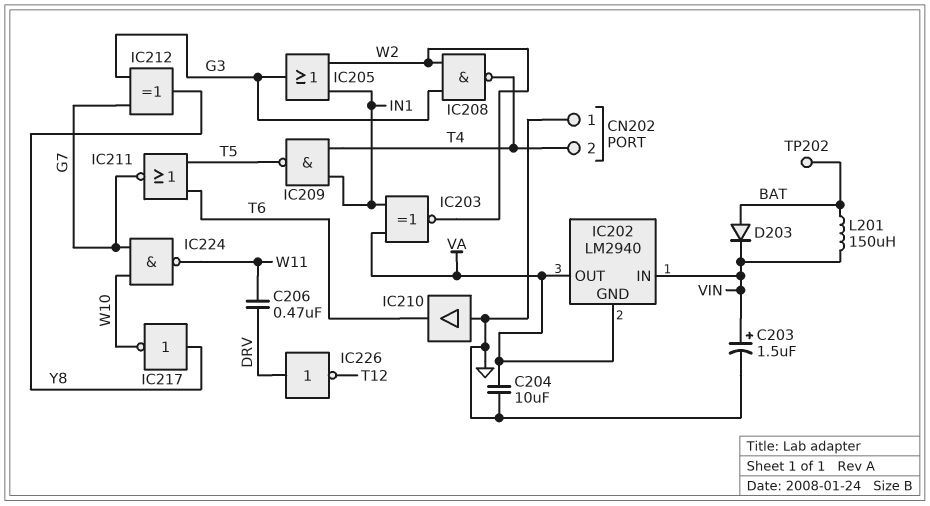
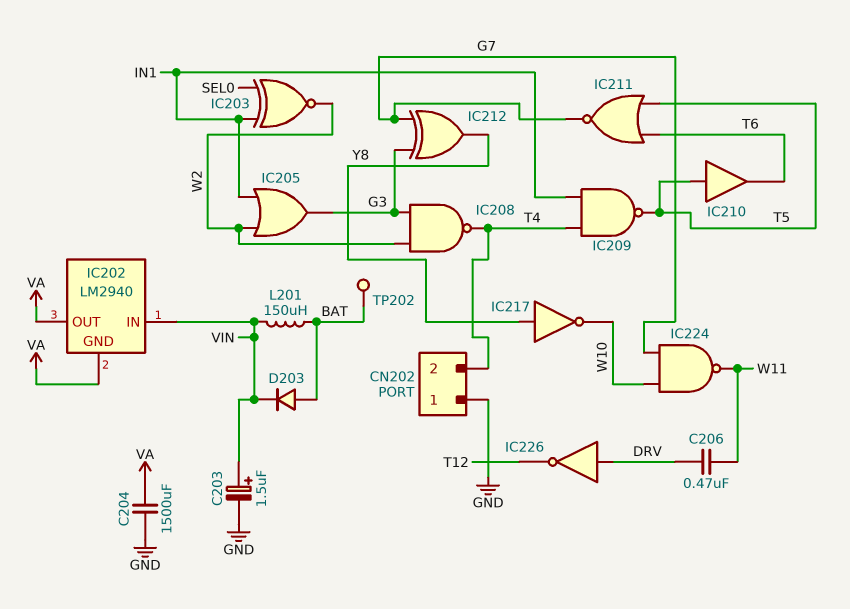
C204: 10uF (GND, VA) -> 1500uF (GND, VA)
IC203: XNOR (in IN1, in VA, out W2) -> XNOR (in IN1, in SEL0, out W2)
IC210: buffer (in GND, out T6) -> buffer (in T5, out T6)

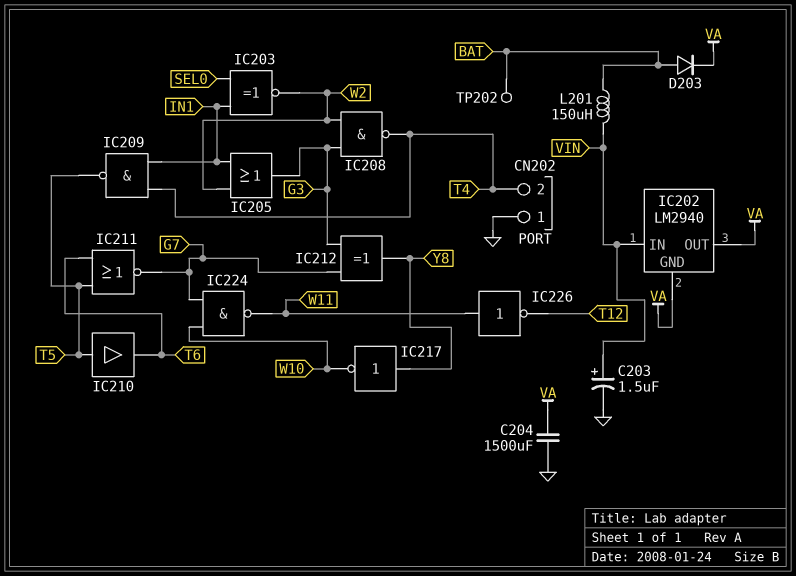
C206: 470nF (DRV, W11) -> none
D203: diode (A BAT, K VIN) -> diode (A BAT, K VA)
IC226: NOT (in DRV, out T12) -> NOT (in W11, out T12)

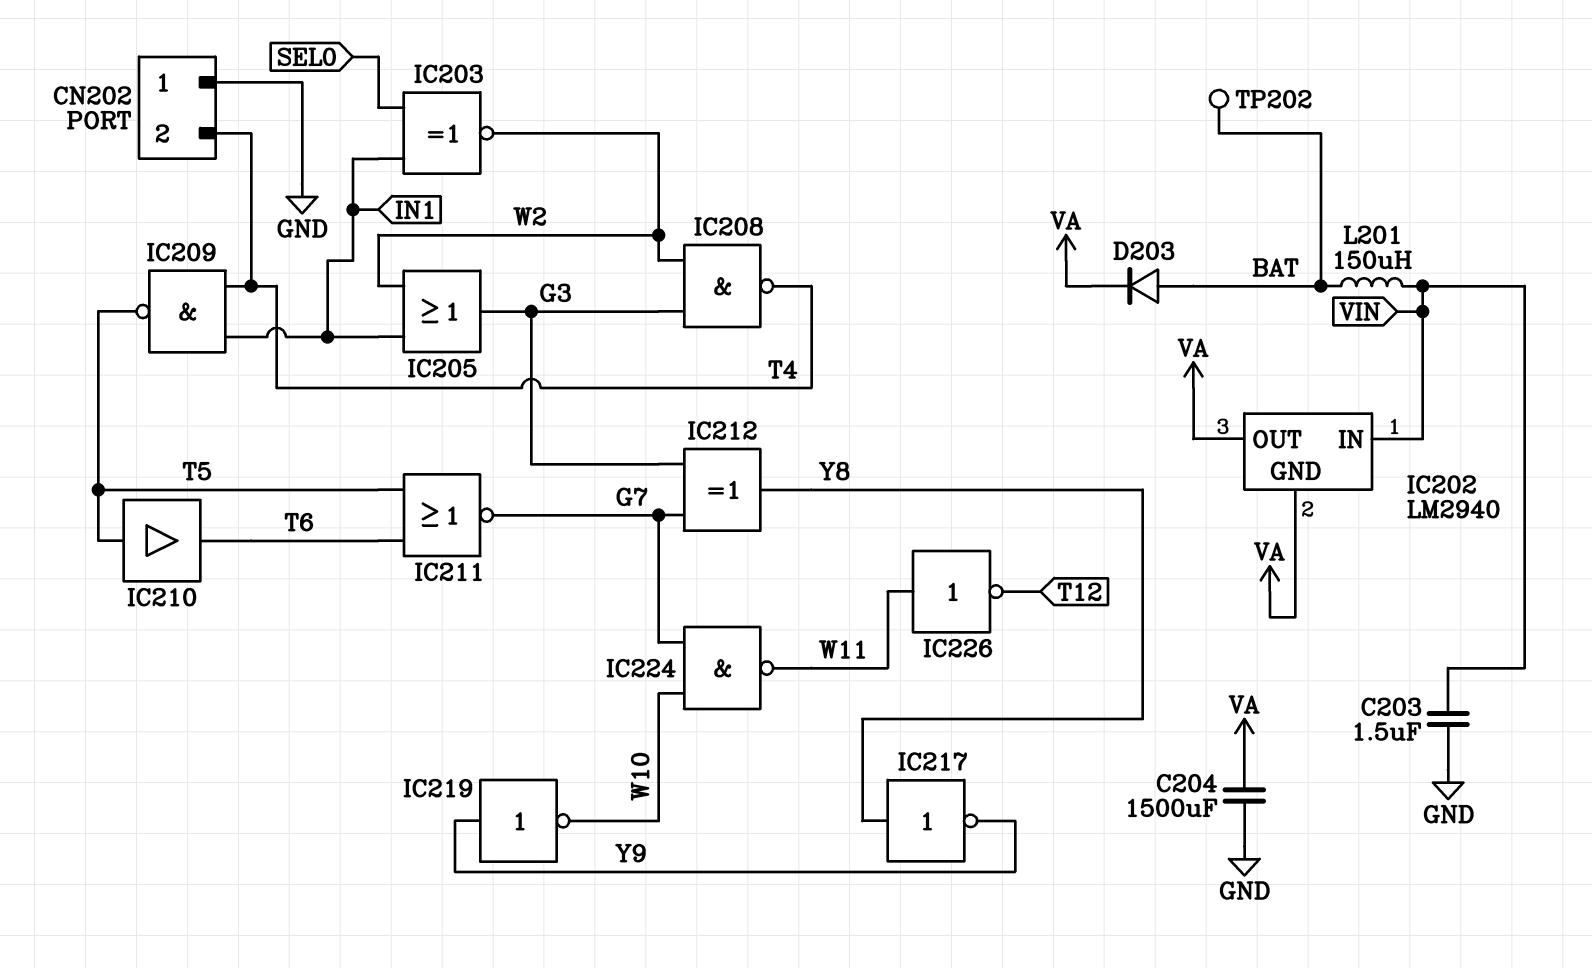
C203: 1.5uF (plus VIN, minus GND) -> 1.5uF (GND, VIN)
IC217: NOT (in Y8, out W10) -> NOT (in Y8, out Y9)
IC219: none -> NOT (in Y9, out W10)

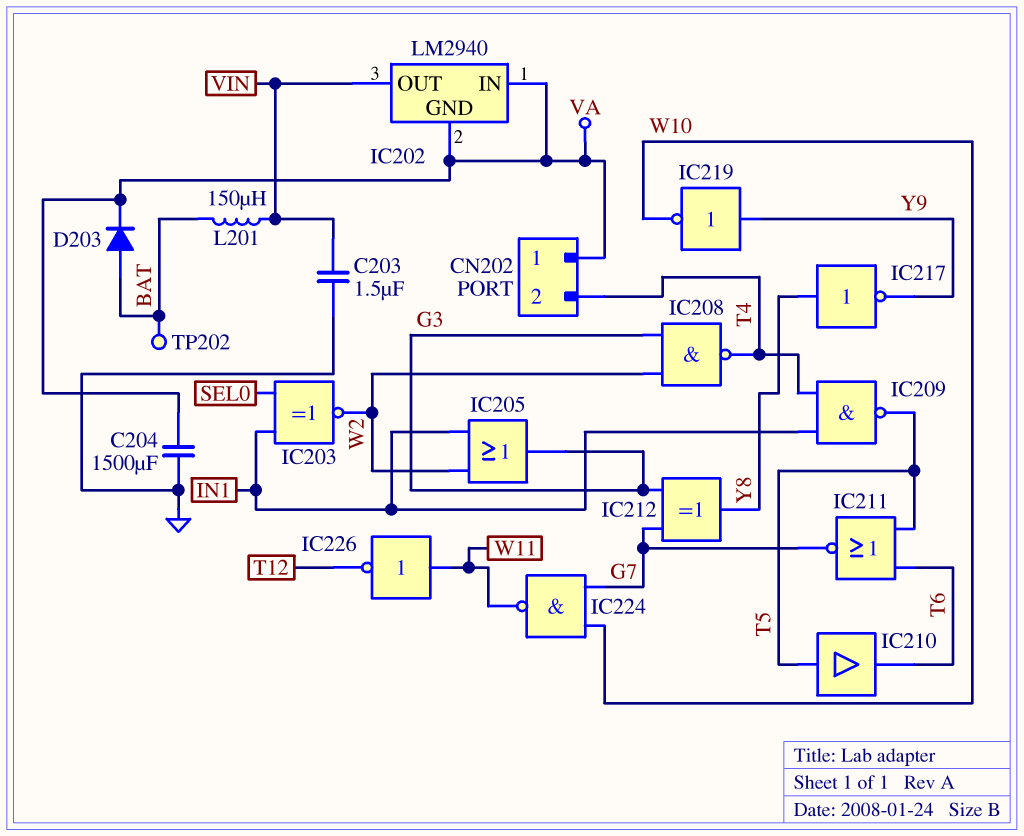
CN202 pin 1: GND -> VA
IC202 pin IN: VIN -> VA
IC202 pin OUT: VA -> VIN

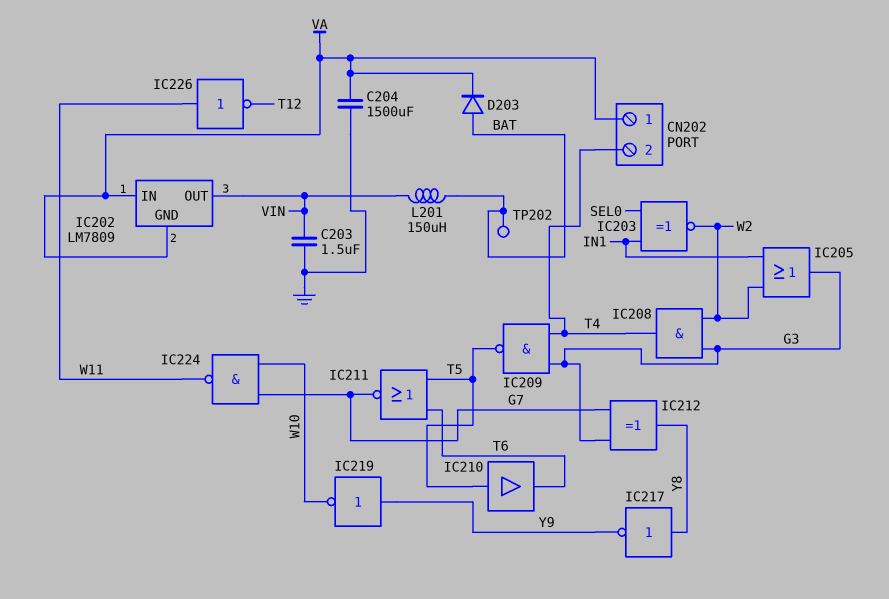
IC202: LM2940 -> LM7809
IC208: NAND (in G3, in W2, out T4) -> AND (in G3, in W2, out T4)
IC209: NAND (in IN1, in T4, out T5) -> NAND (in G3, in T4, out T5)

